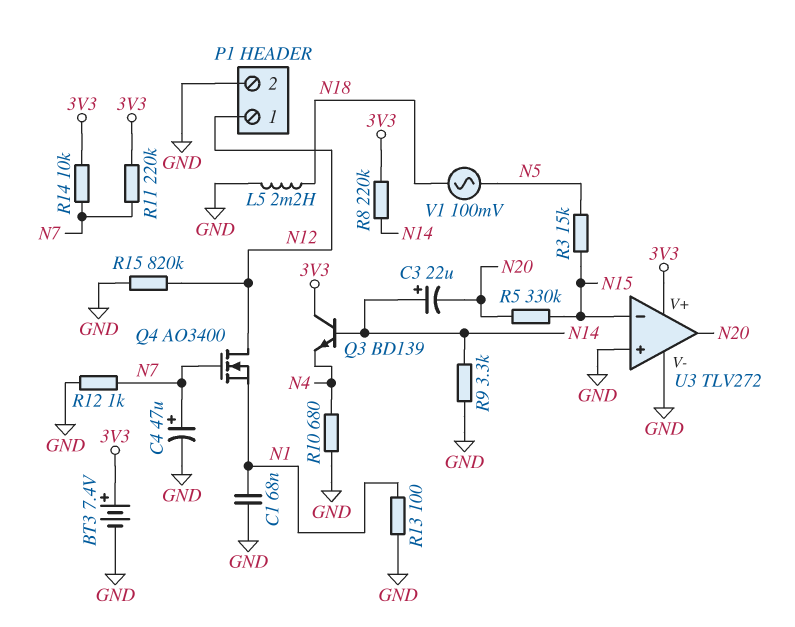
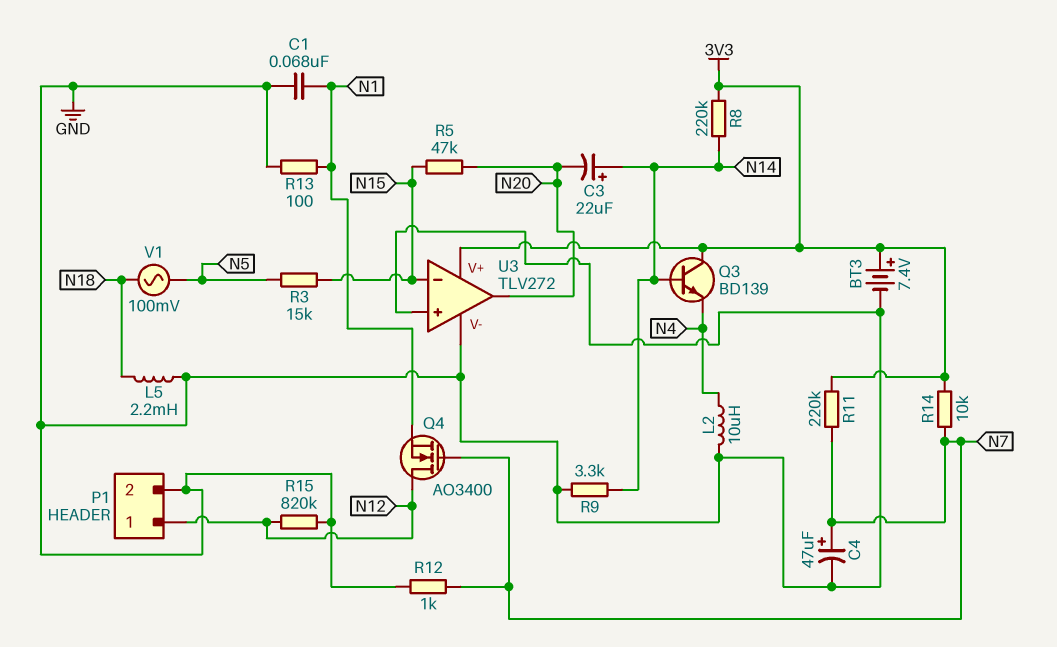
L2: none -> 10uH (GND, N4)
R5: 330k (N15, N20) -> 47k (N15, N20)
R10: 680 (GND, N4) -> none

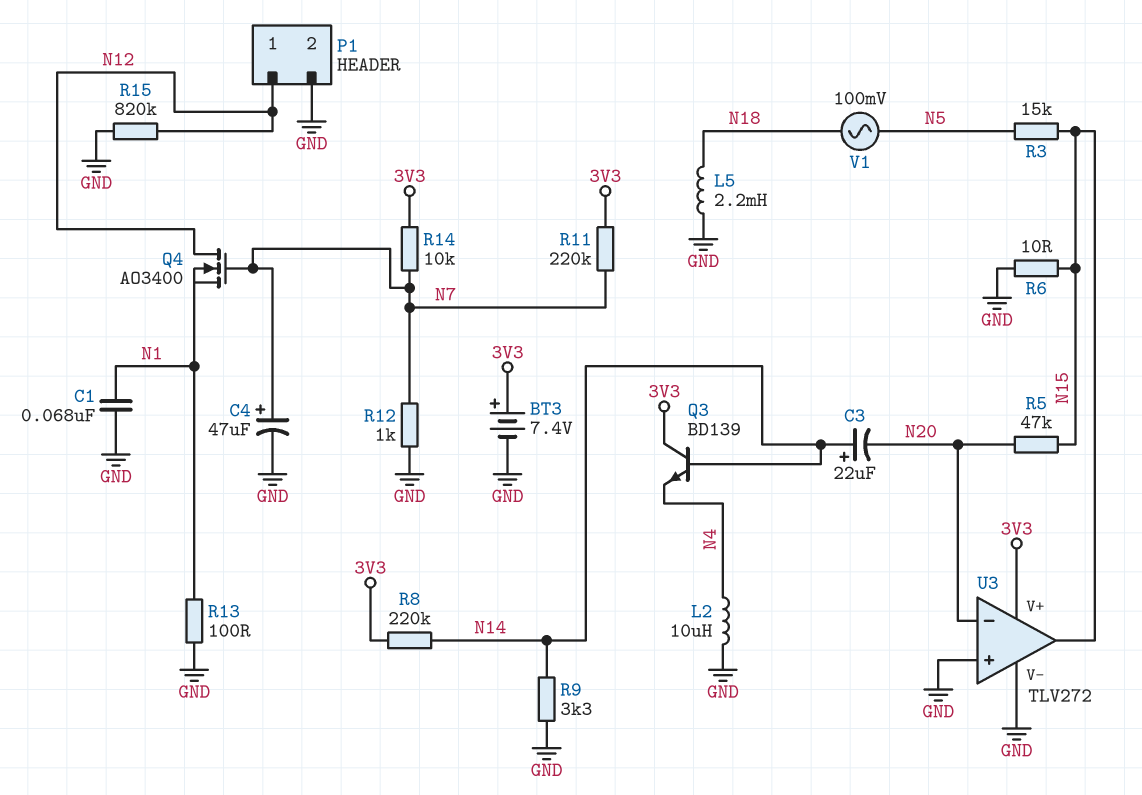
R6: none -> 10 (GND, N15)
U3 pin in-: N15 -> N20
U3 pin out: N20 -> N15

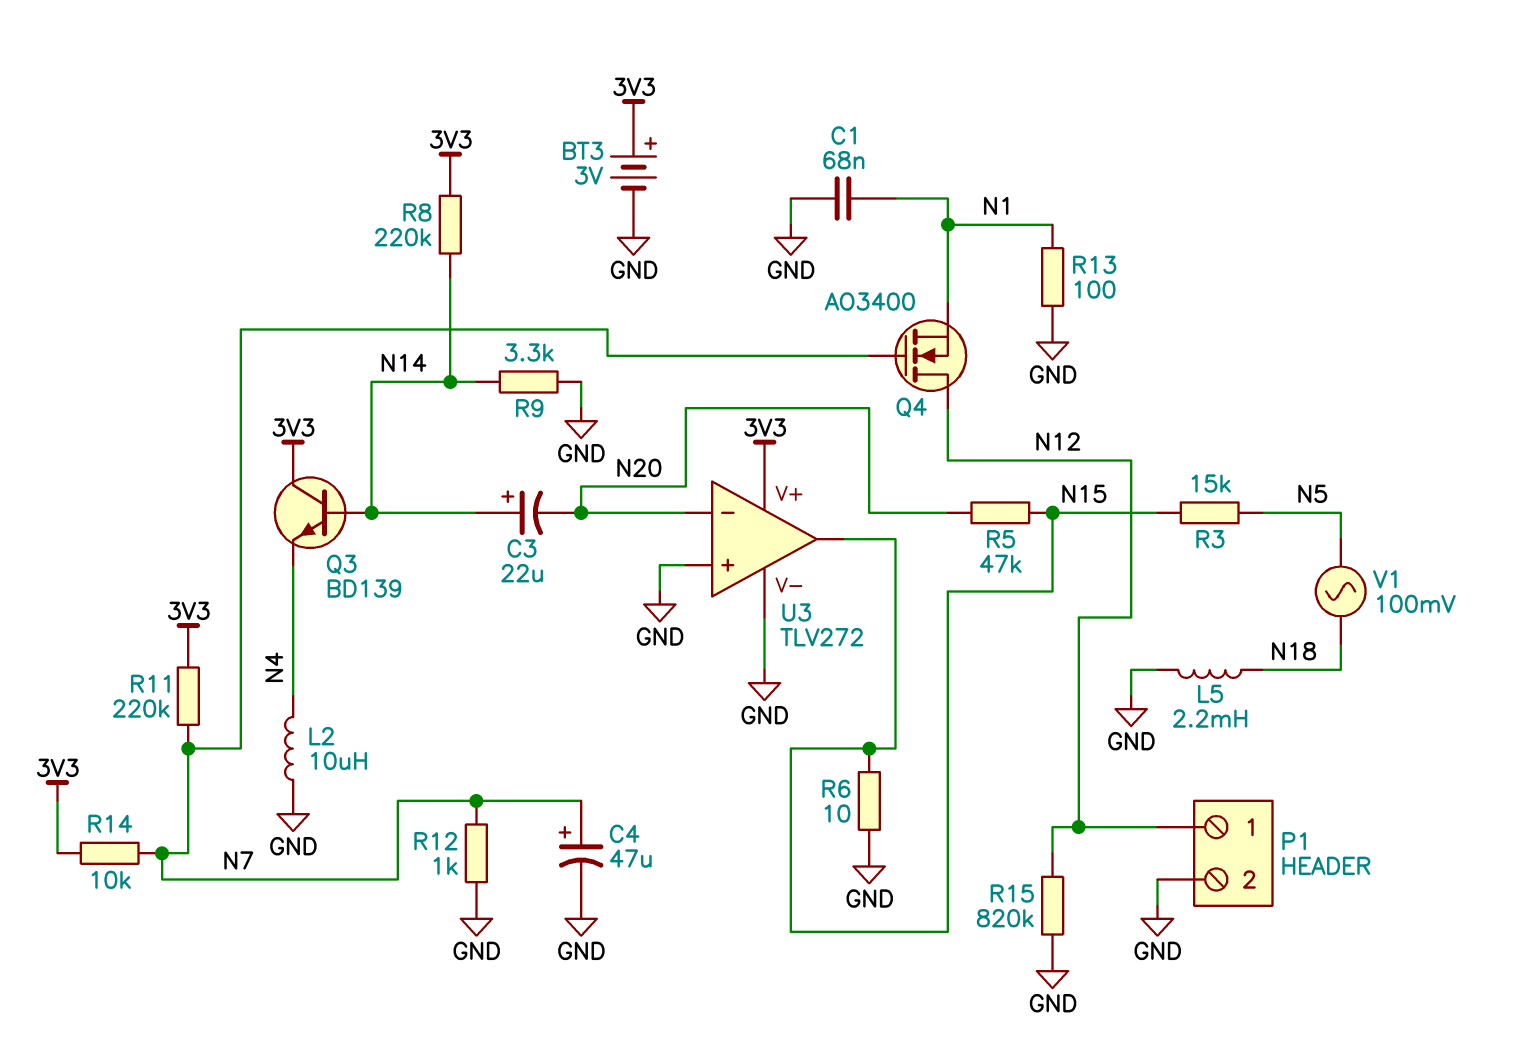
BT3: 7.4V (plus 3V3, minus GND) -> 3V (plus 3V3, minus GND)

